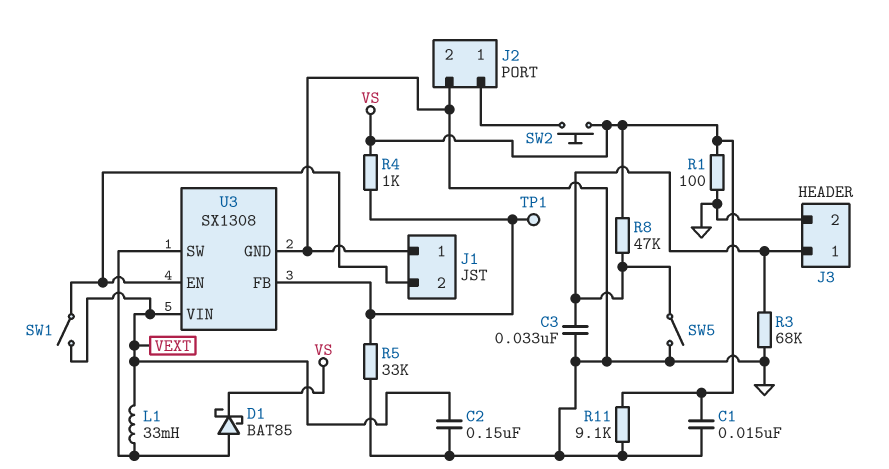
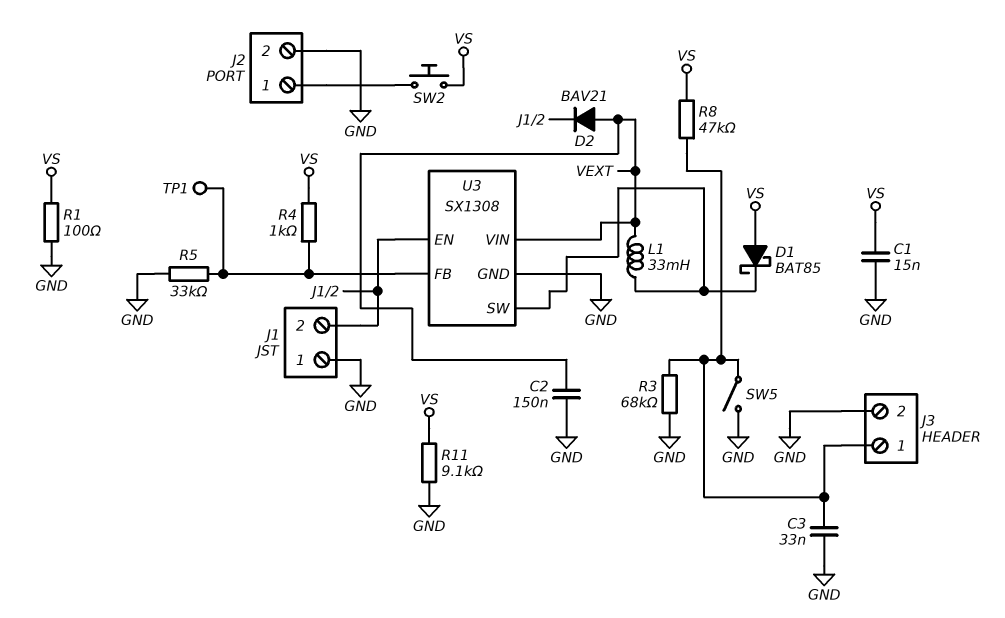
D1: schottky BAT85 (A U3/SW, K VS) -> schottky BAT85 (A VS, K U3/SW)
D2: none -> diode BAV21 (A VEXT, K J1/2)
SW1: switch (J1/2, VEXT) -> none

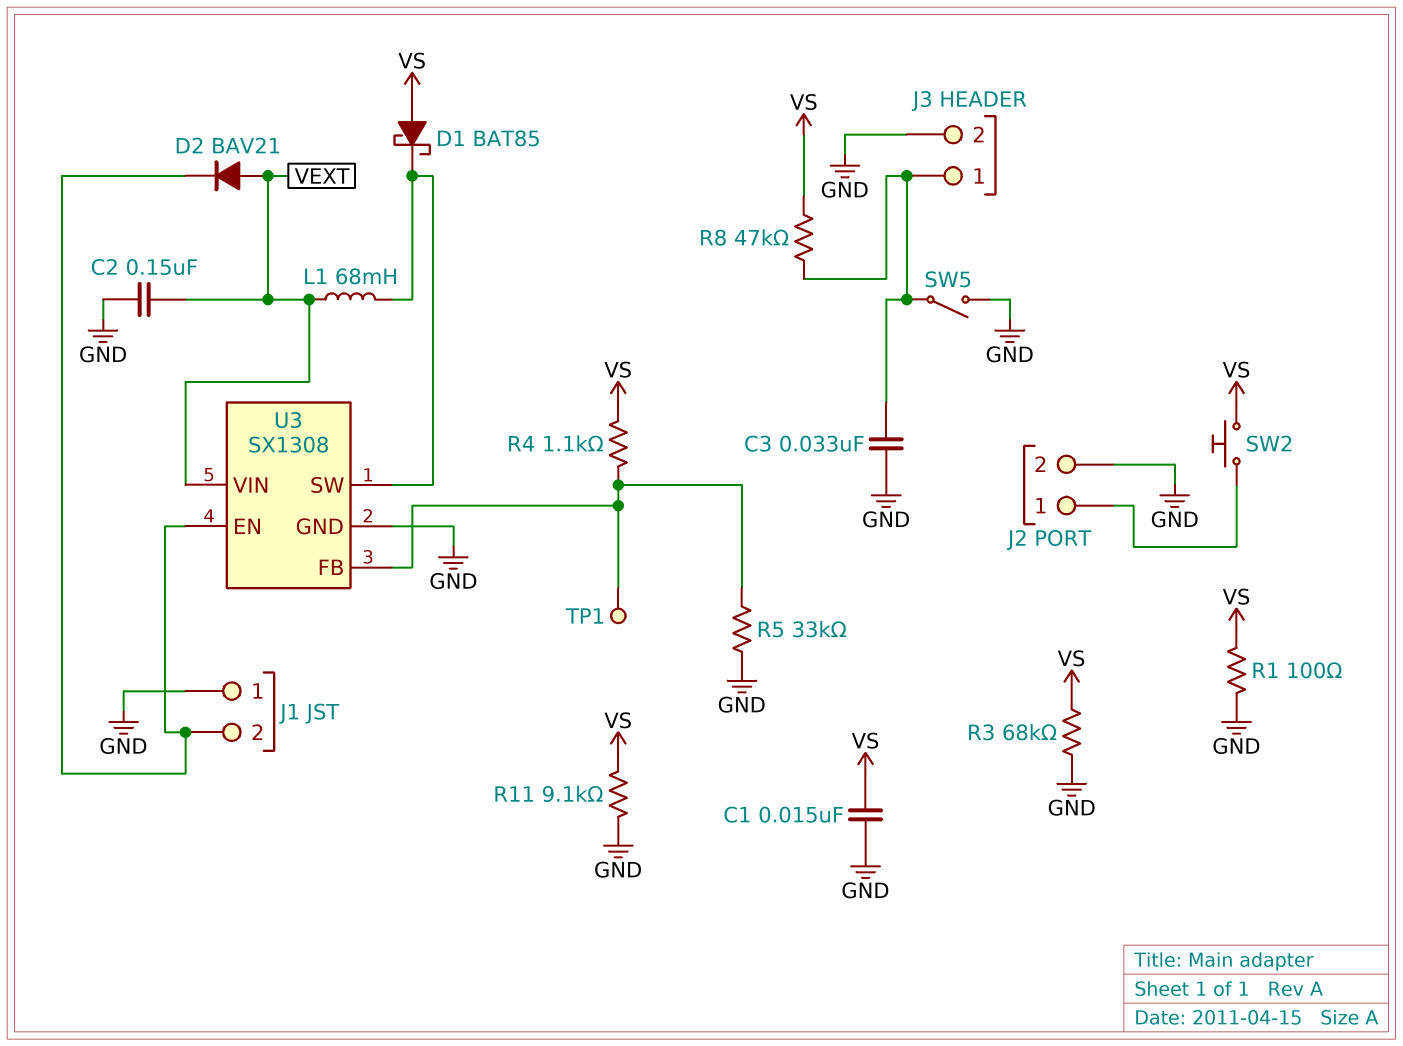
L1: 33mH (U3/SW, VEXT) -> 68mH (U3/SW, VEXT)
R3: 68k (GND, J3/1) -> 68k (GND, VS)
R4: 1k (U3/FB, VS) -> 1.1k (U3/FB, VS)

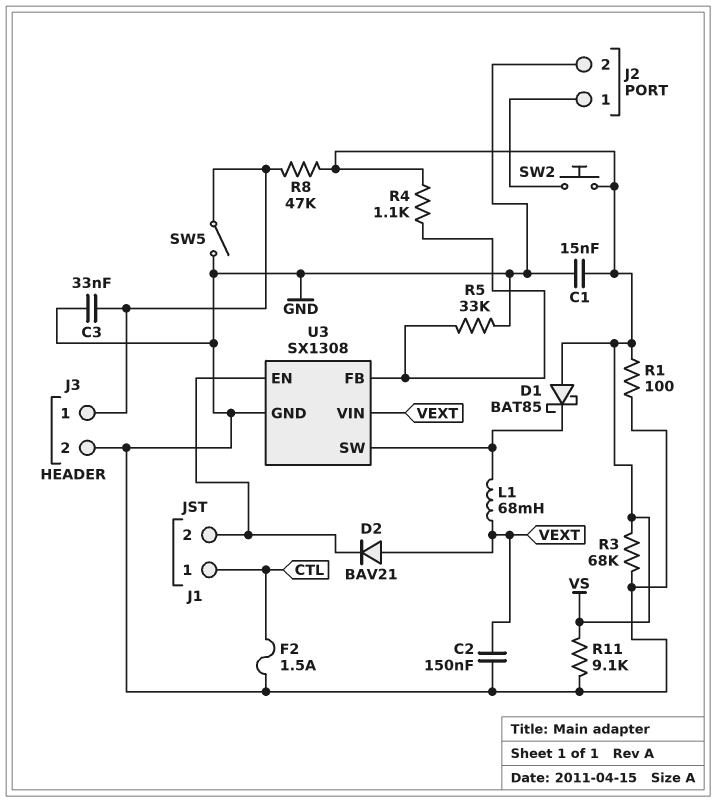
F2: none -> 1.5A (CTL, GND)
J1 pin 1: GND -> CTL
TP1: test point (U3/FB) -> none

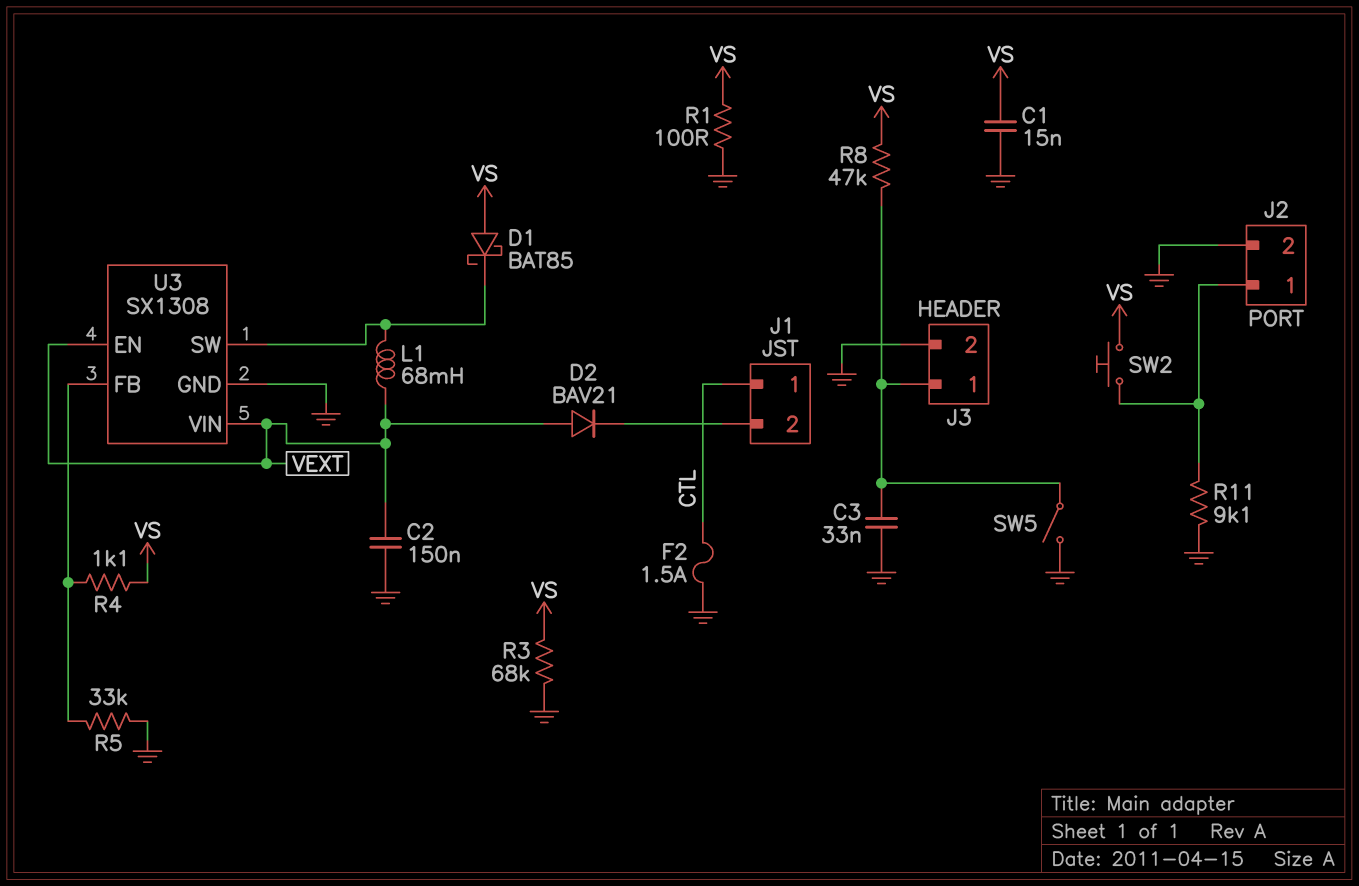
R11: 9.1k (GND, VS) -> 9.1k (GND, J2/1)
U3 pin EN: J1/2 -> VEXT

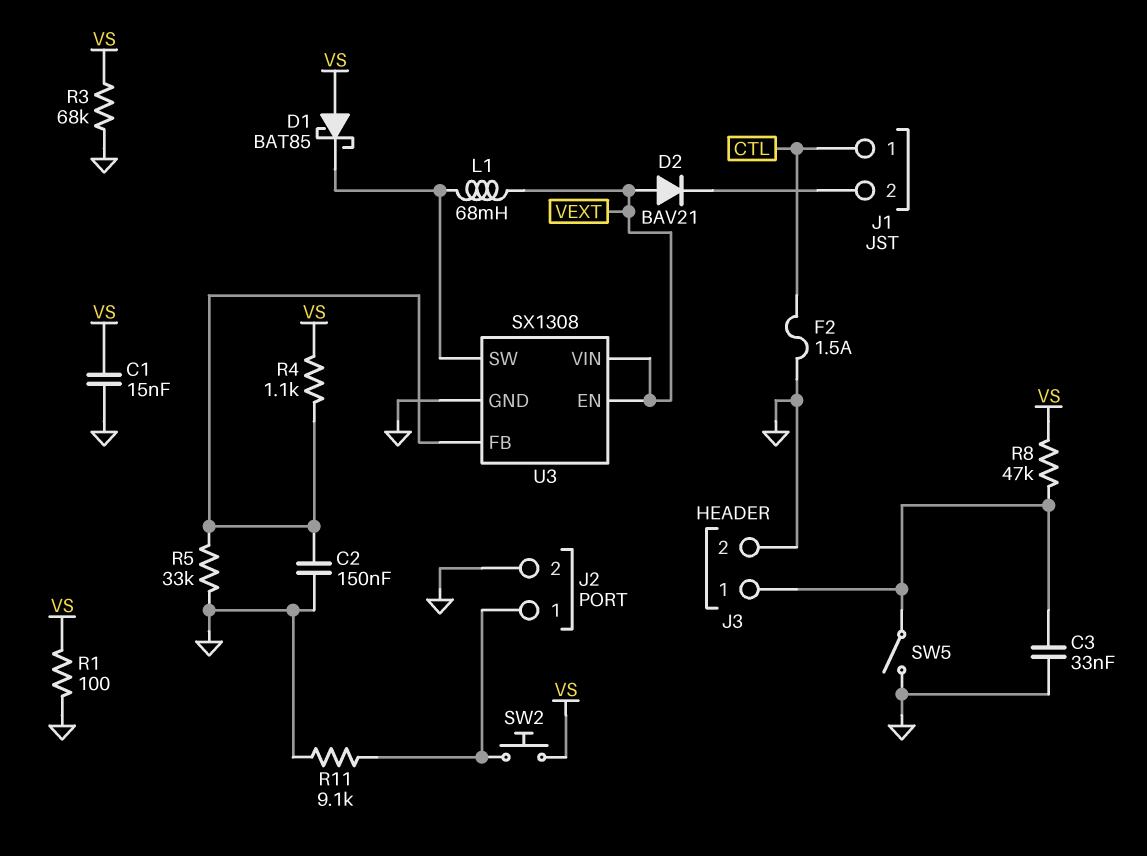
C2: 150nF (GND, VEXT) -> 150nF (GND, U3/FB)

